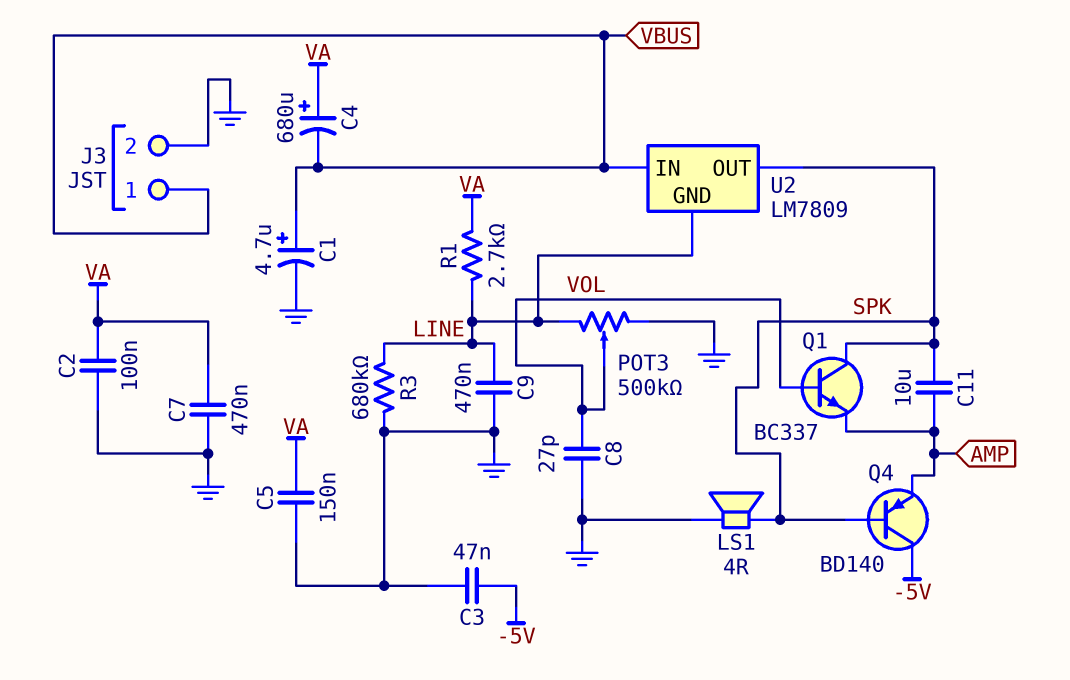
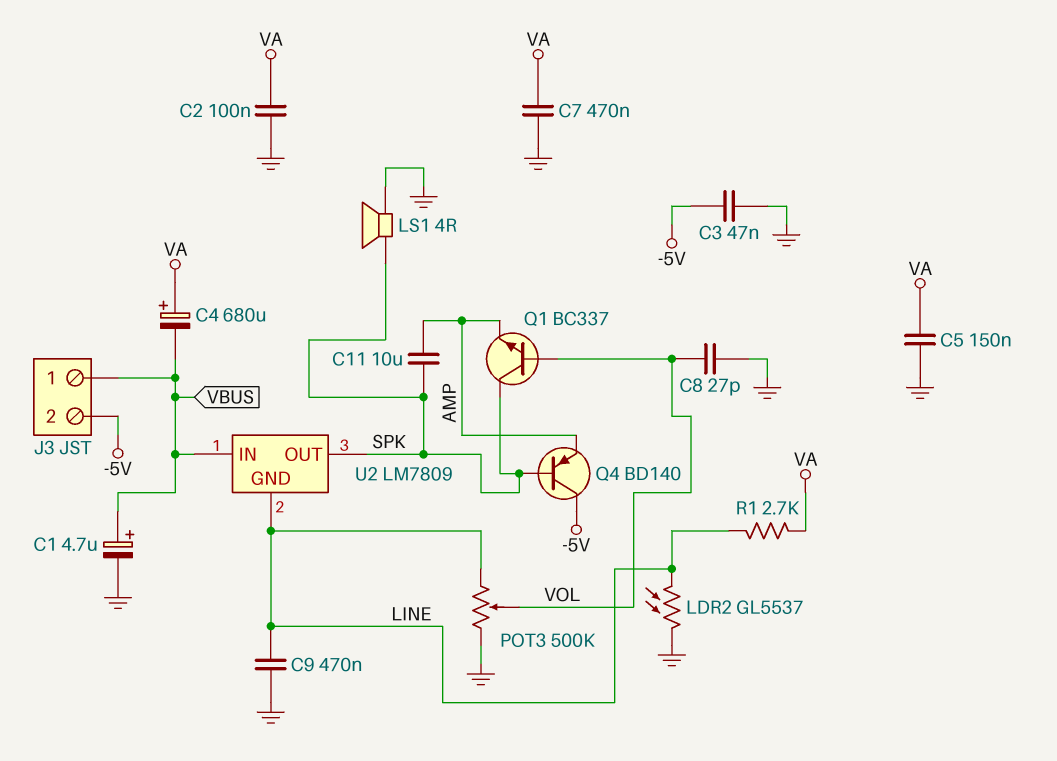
J3 pin 2: GND -> -5V
LDR2: none -> GL5537 (GND, LINE)
R3: 680k (GND, LINE) -> none

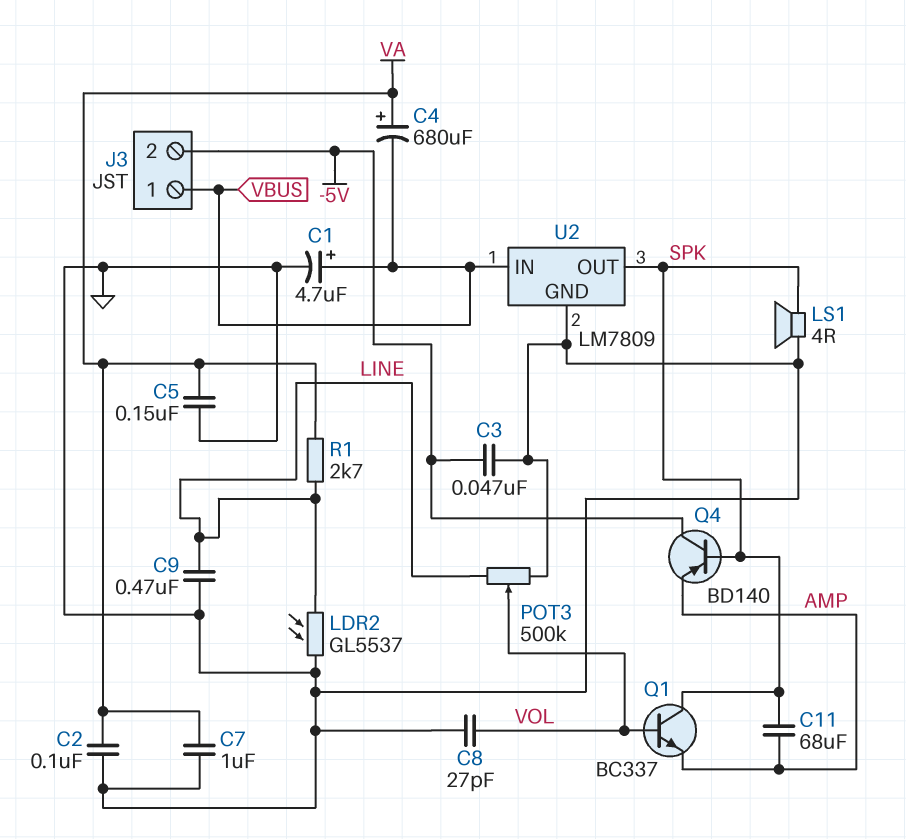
C7: 470nF (GND, VA) -> 1uF (GND, VA)
C11: 10uF (AMP, SPK) -> 68uF (AMP, SPK)
U2 pin GND: LINE -> GND

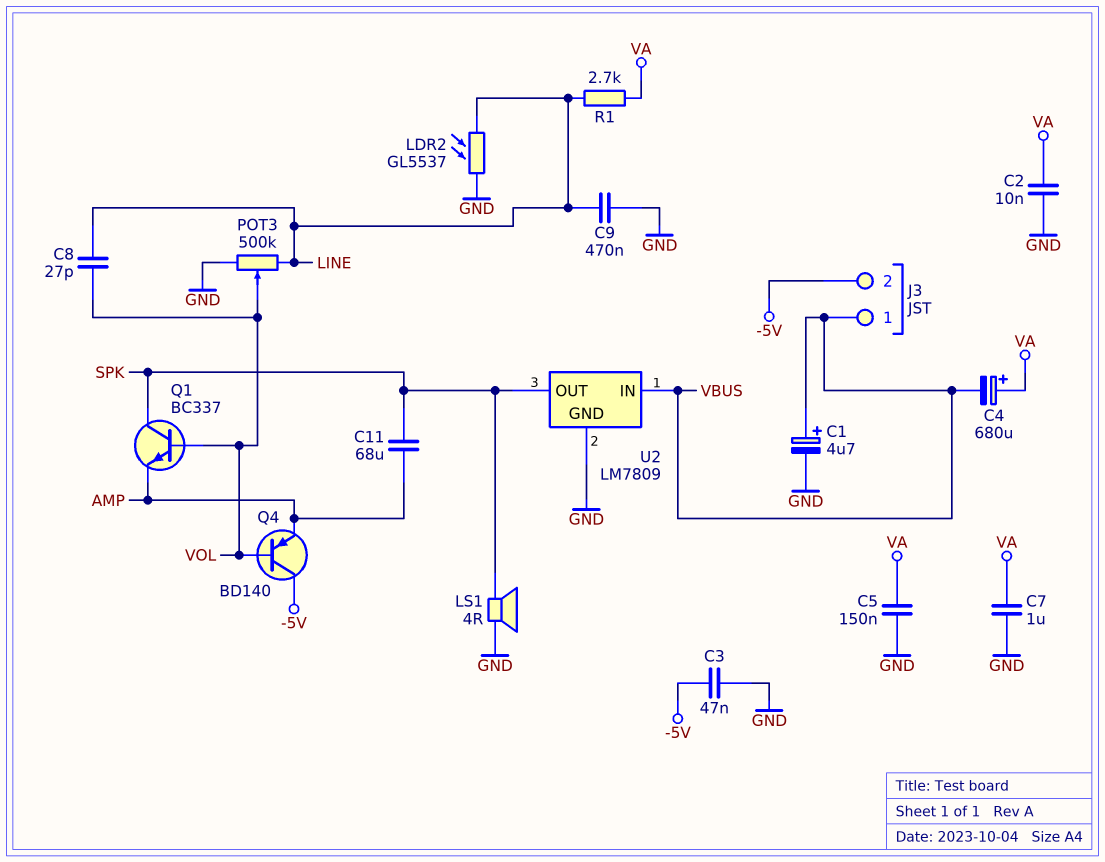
C2: 100nF (GND, VA) -> 10nF (GND, VA)
C8: 27pF (GND, VOL) -> 27pF (LINE, VOL)
Q4: PNP BD140 (B SPK, C -5V, E AMP) -> PNP BD140 (B VOL, C -5V, E AMP)

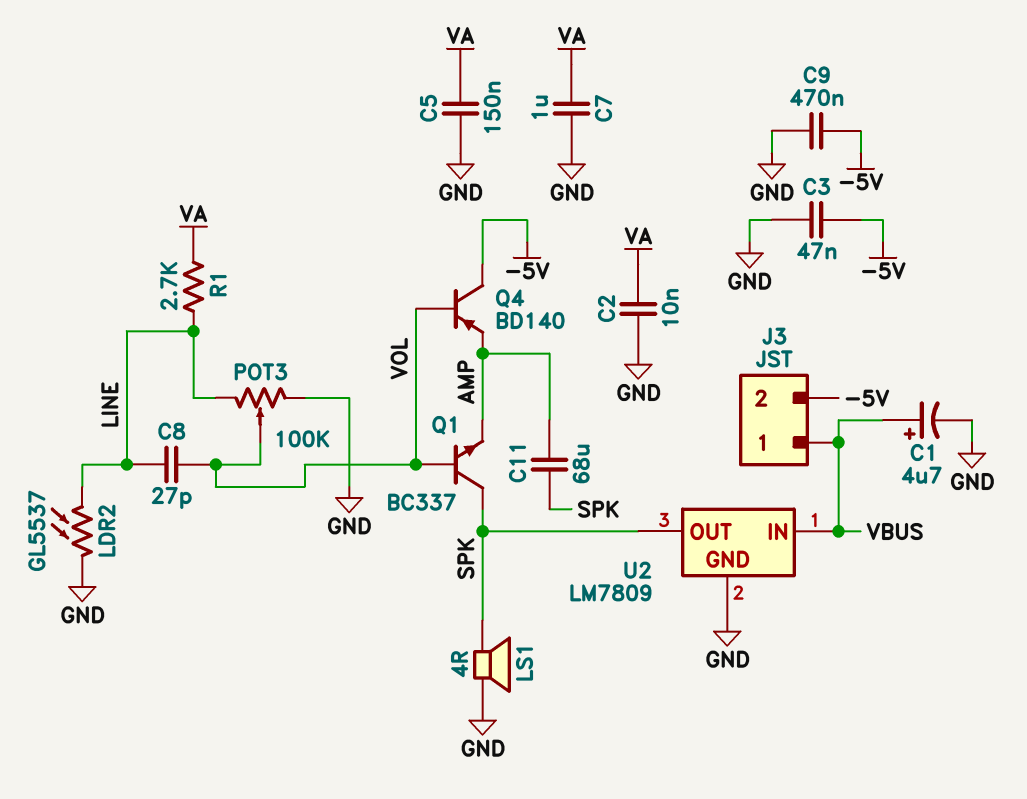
C4: 680uF (plus VA, minus VBUS) -> none
C9: 470nF (GND, LINE) -> 470nF (-5V, GND)
POT3: 500k (GND, LINE, wiper VOL) -> 100k (GND, LINE, wiper VOL)

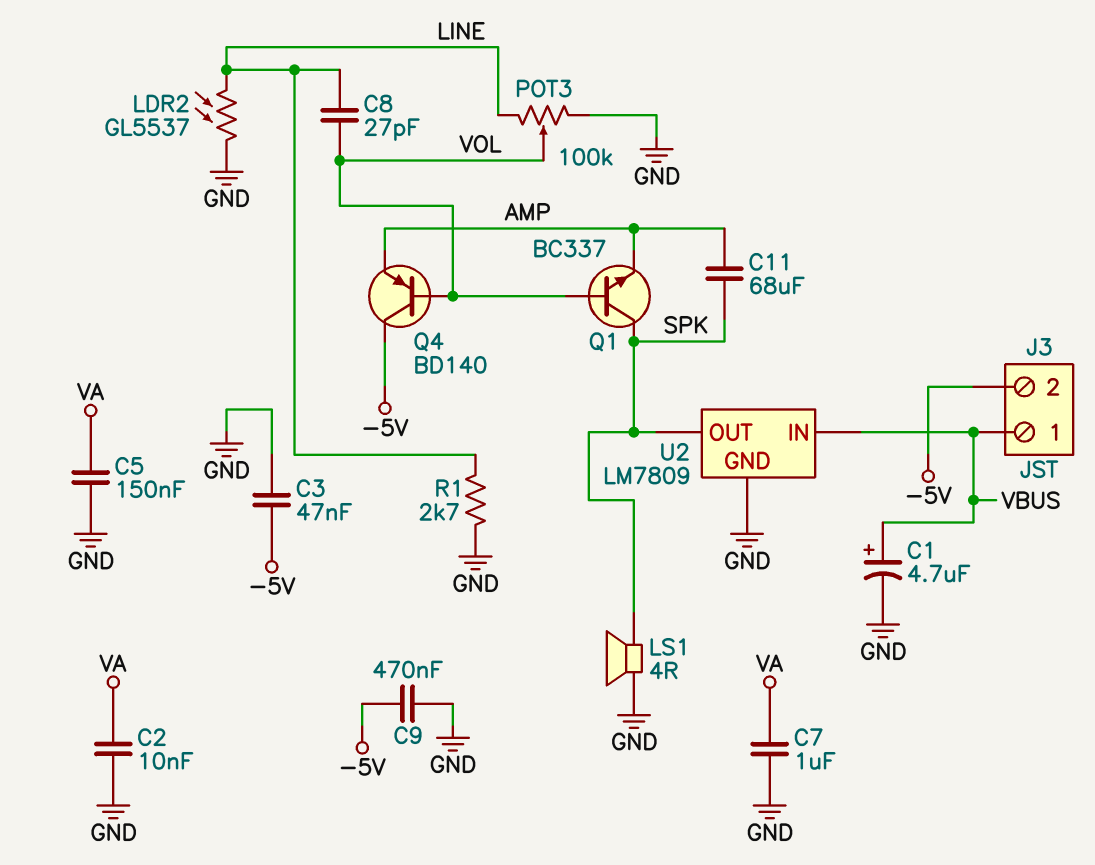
R1: 2.7k (LINE, VA) -> 2.7k (GND, LINE)

